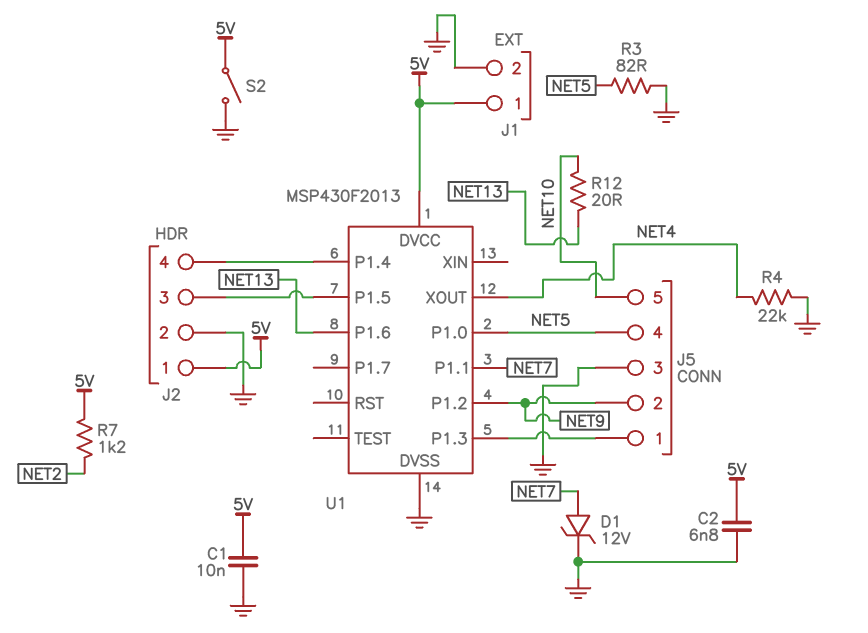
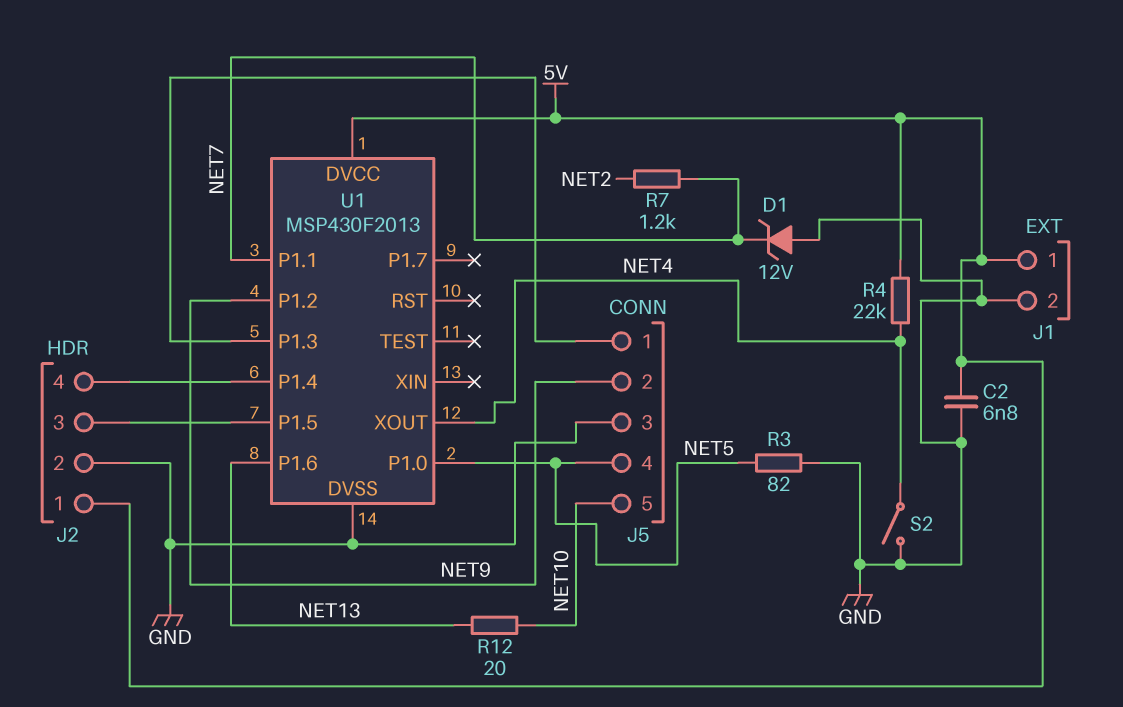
C1: 10nF (5V, GND) -> none
D1: zener 12V (A NET7, K GND) -> zener 12V (A GND, K NET7)
R4: 22k (GND, NET4) -> 22k (5V, NET4)
R7: 1.2k (5V, NET2) -> 1.2k (NET2, NET7)
S2: switch (5V, GND) -> switch (GND, NET4)

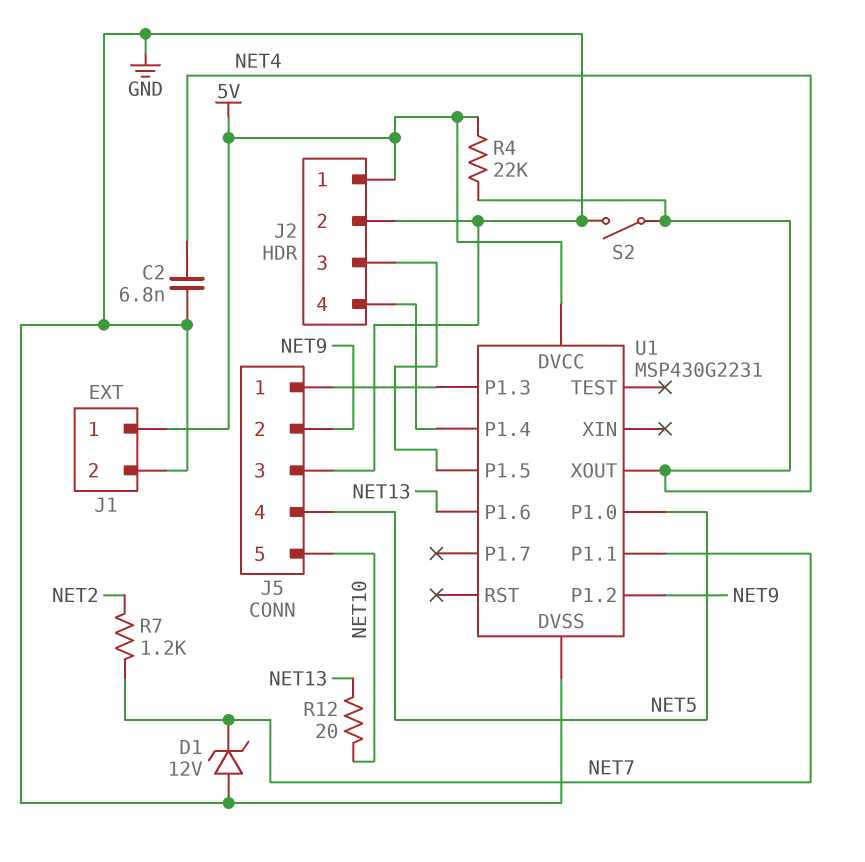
C2: 6.8nF (5V, GND) -> 6.8nF (GND, NET4)
R3: 82 (GND, NET5) -> none
U1: MSP430F2013 -> MSP430G2231

